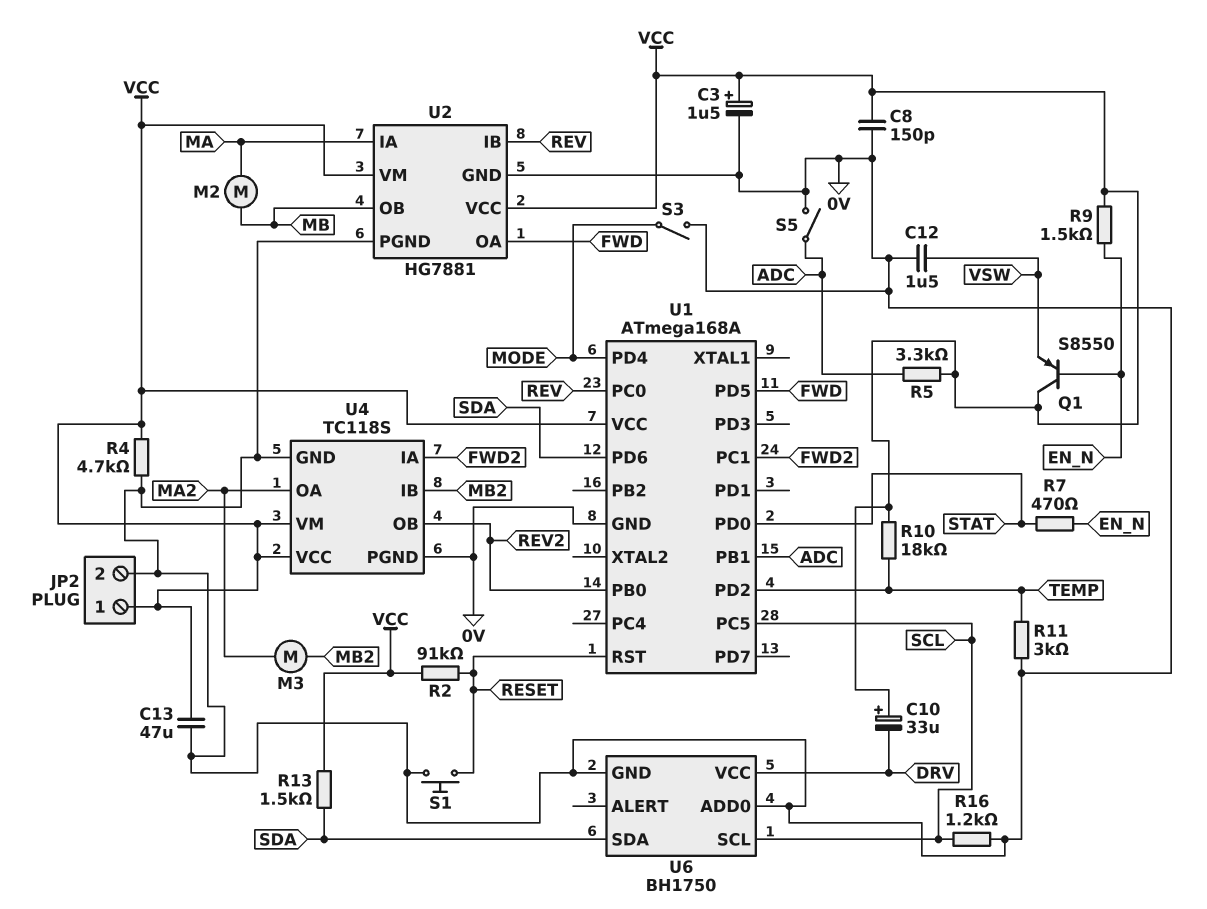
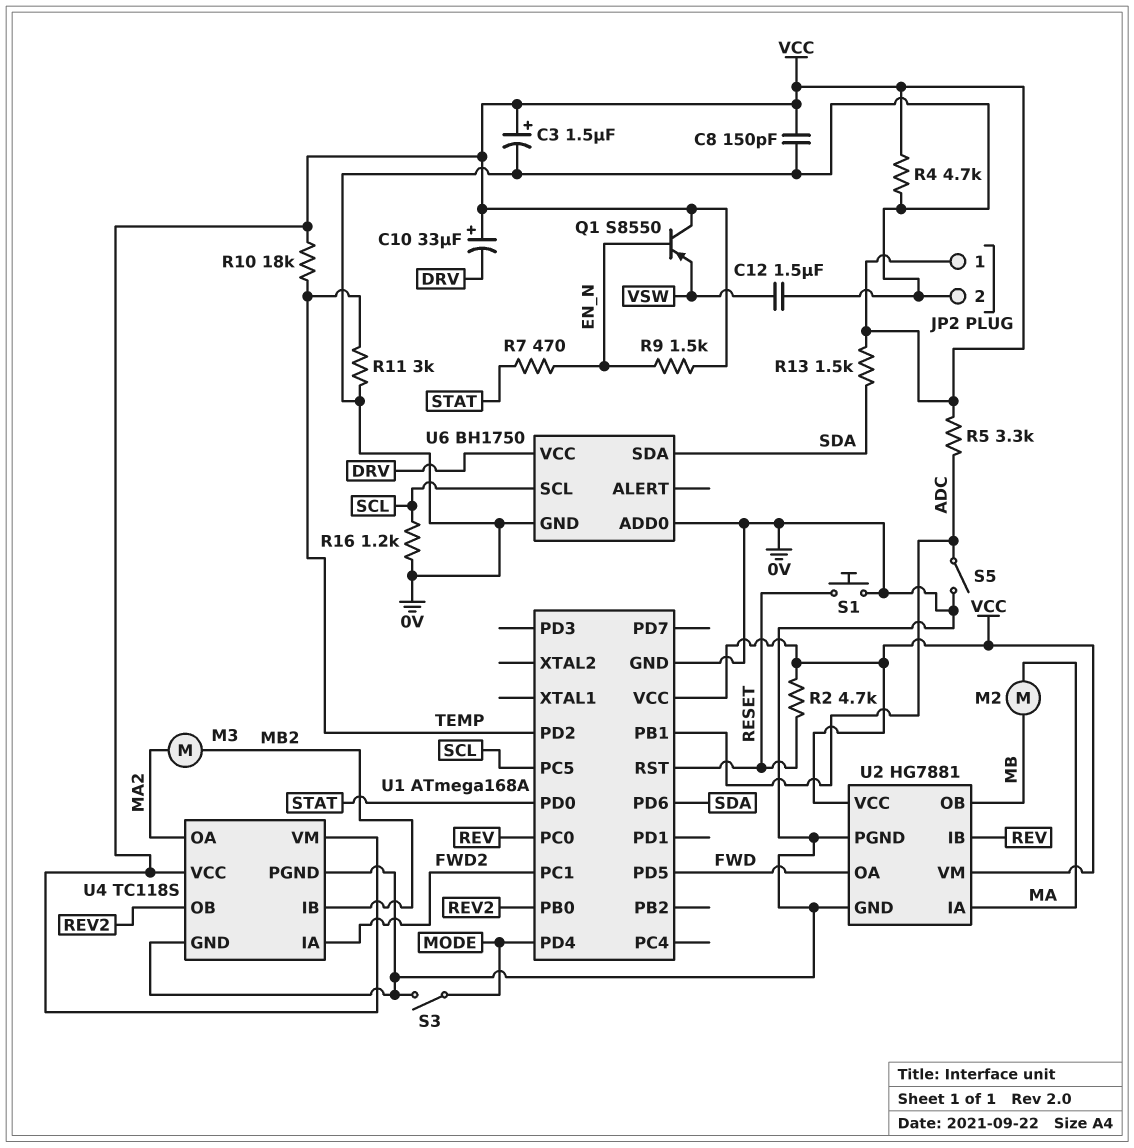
C13: 47uF (0V, VCC) -> none
R2: 91k (RESET, VCC) -> 4.7k (RESET, VCC)

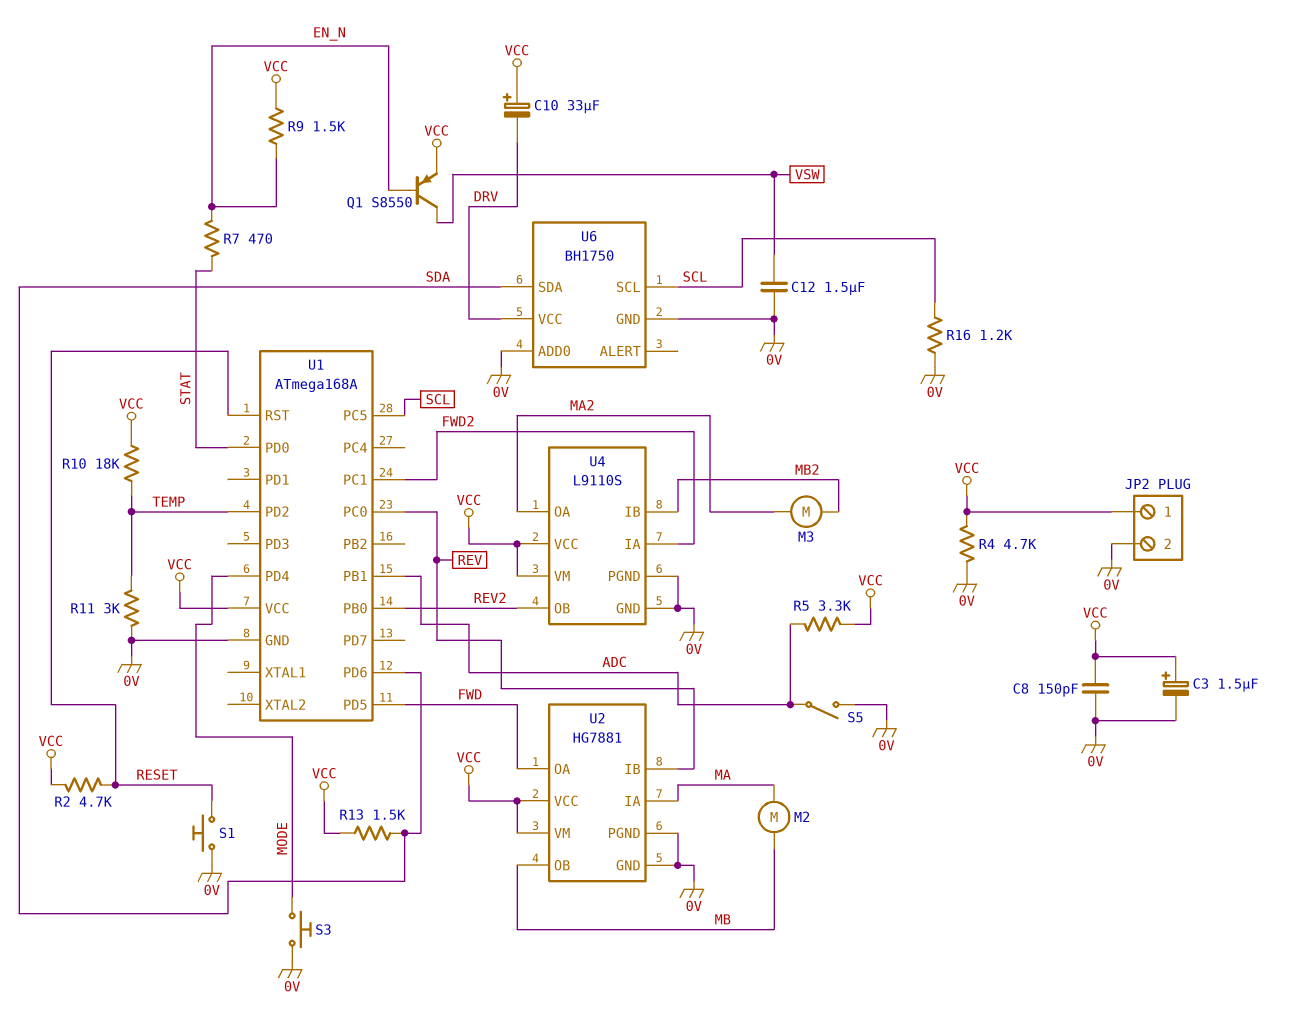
Q1: PNP S8550 (B EN_N, C VCC, E VSW) -> PNP S8550 (B EN_N, C VSW, E VCC)
S3: switch (0V, MODE) -> button (0V, MODE)
U4: TC118S -> L9110S

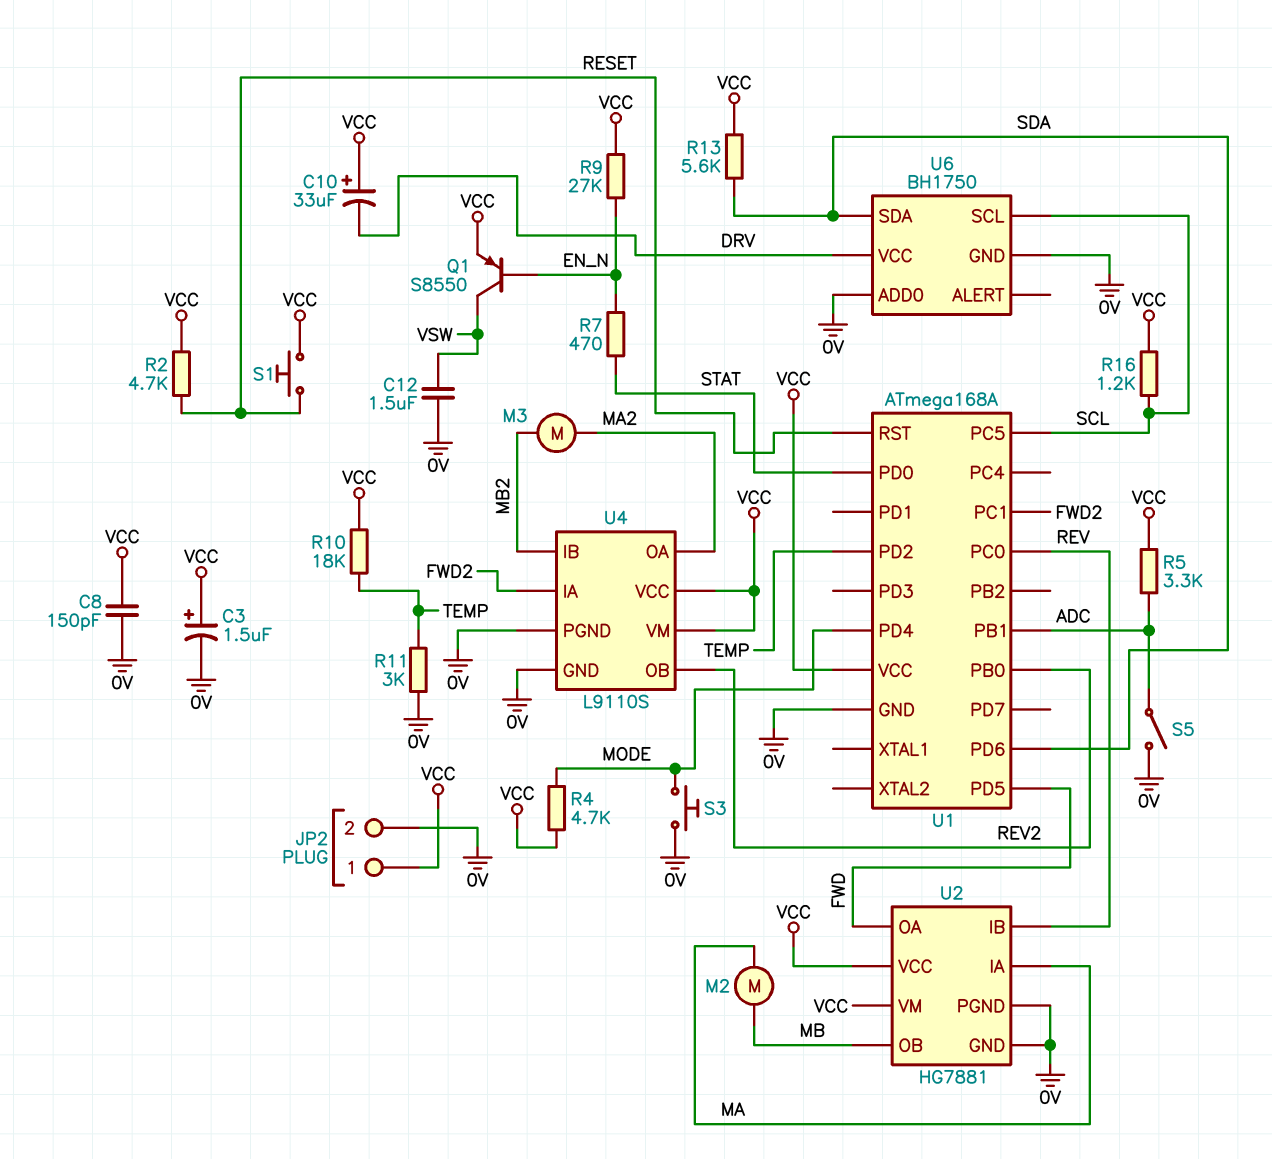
R4: 4.7k (0V, VCC) -> 4.7k (MODE, VCC)
R9: 1.5k (EN_N, VCC) -> 27k (EN_N, VCC)
R13: 1.5k (SDA, VCC) -> 5.6k (SDA, VCC)
R16: 1.2k (0V, SCL) -> 1.2k (SCL, VCC)
S1: button (0V, RESET) -> button (RESET, VCC)

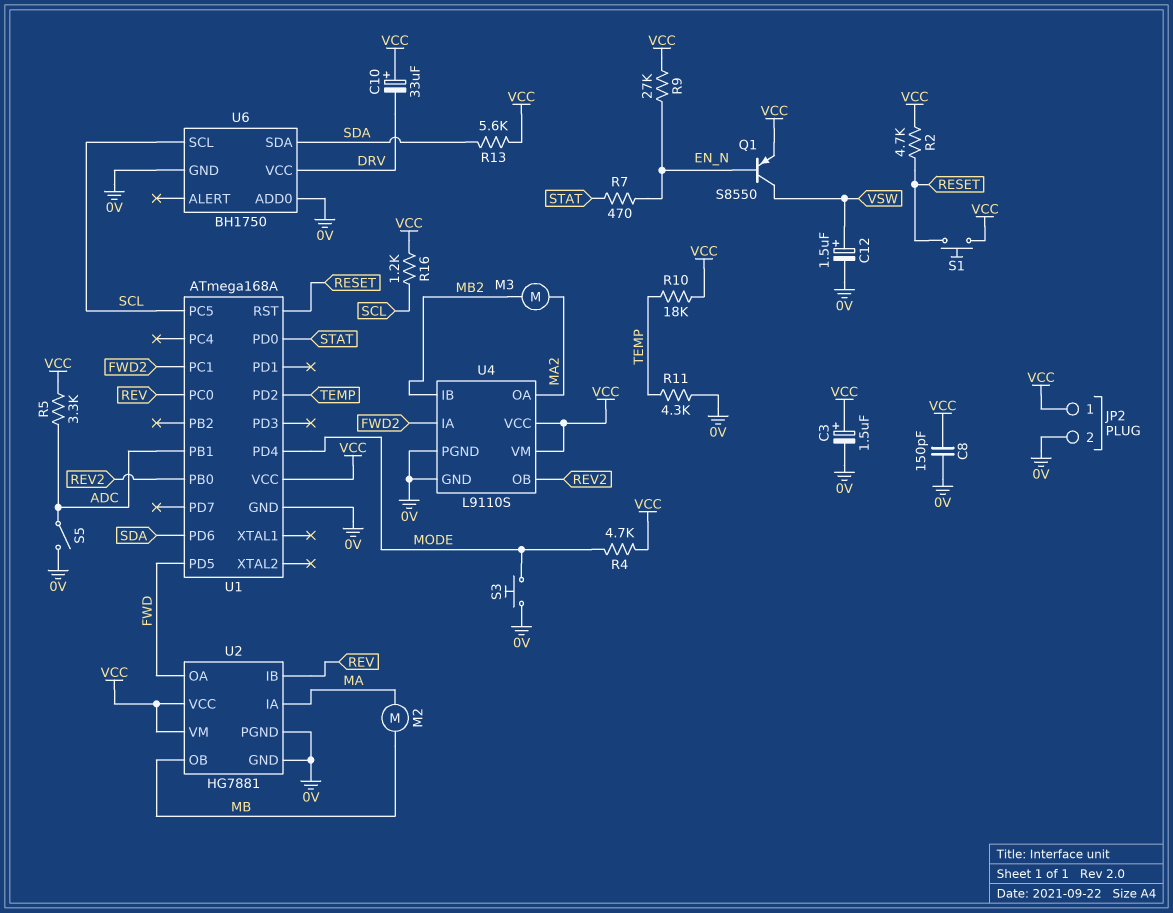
C12: 1.5uF (0V, VSW) -> 1.5uF (plus VSW, minus 0V)
R11: 3k (0V, TEMP) -> 4.3k (0V, TEMP)

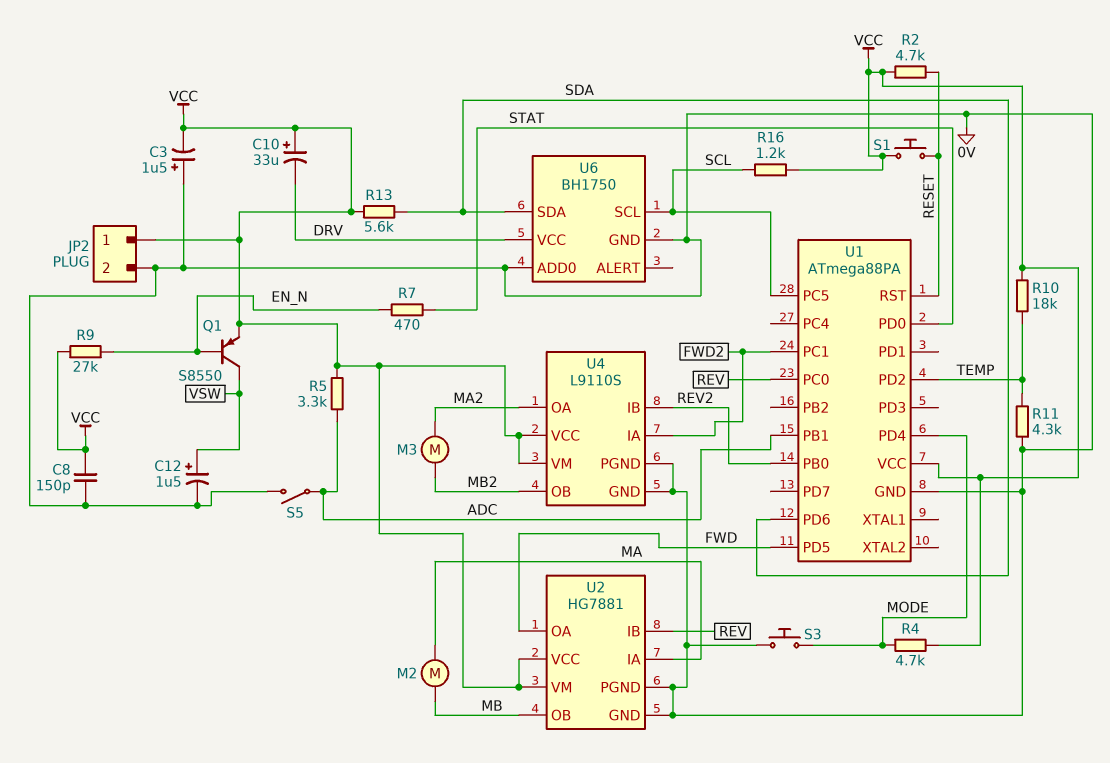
C3: 1.5uF (plus VCC, minus 0V) -> 1.5uF (plus 0V, minus VCC)
U1: ATmega168A -> ATmega88PA
U4 pin IB: MB2 -> REV2
U4 pin OB: REV2 -> MB2

